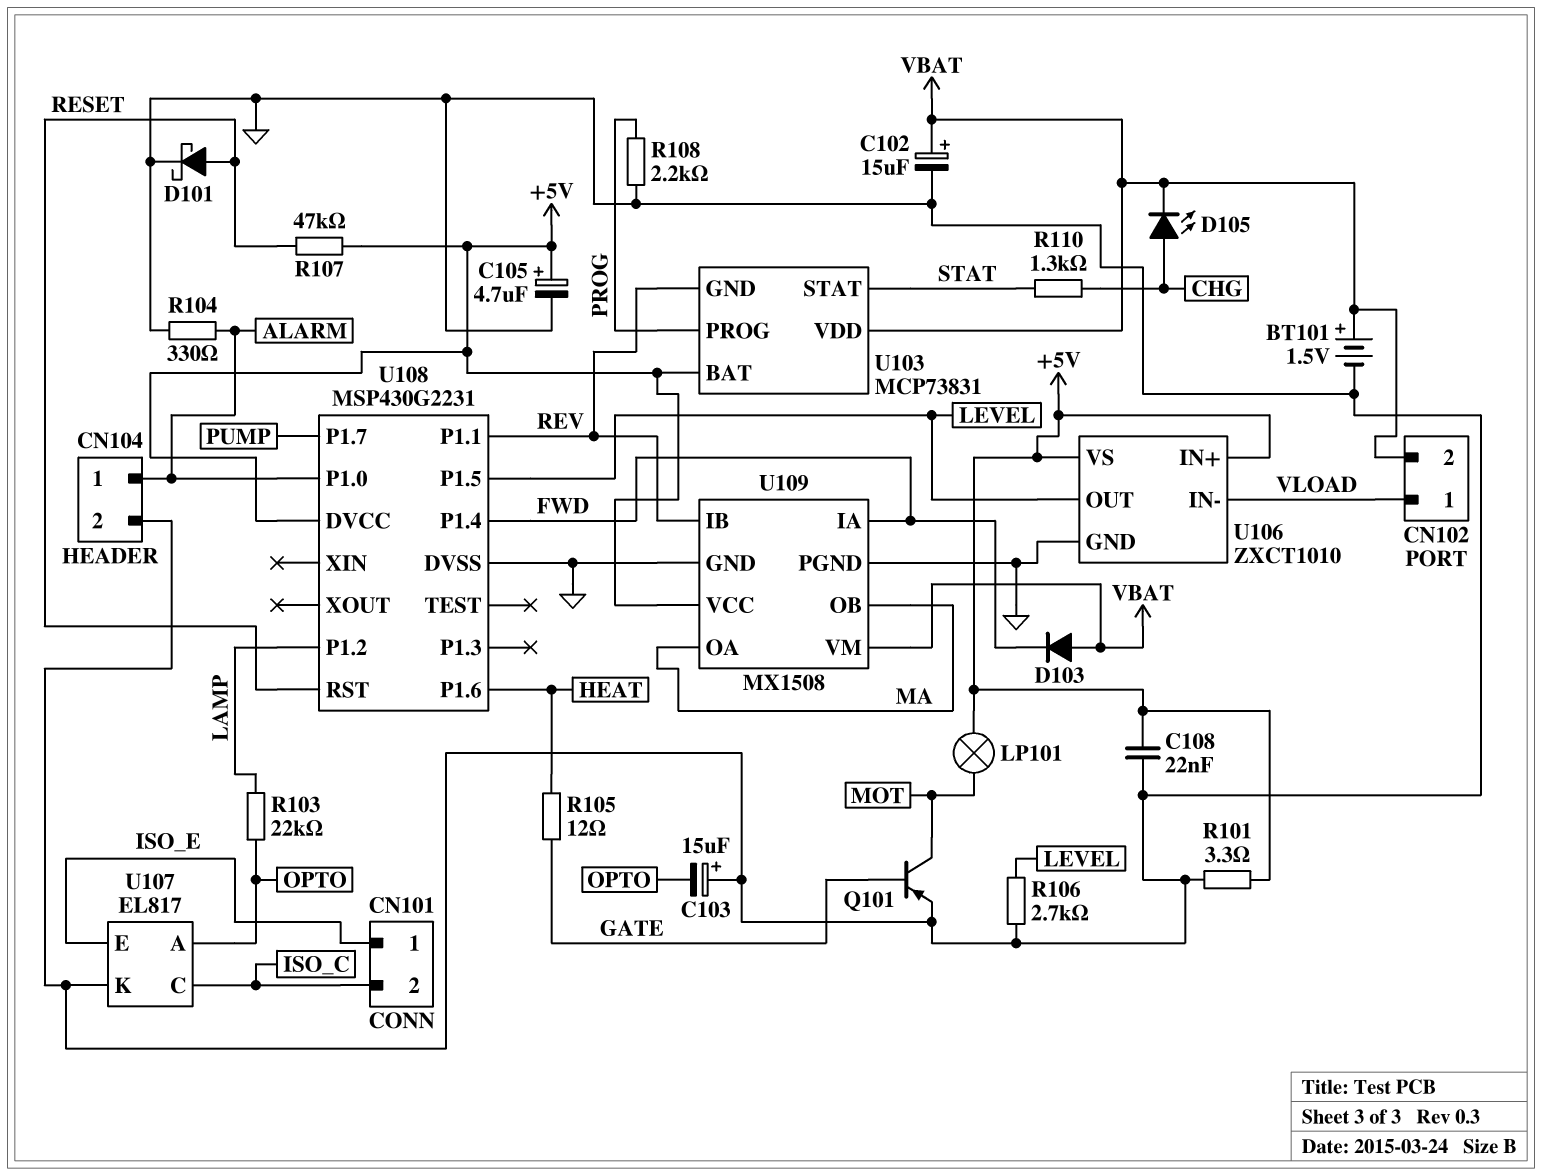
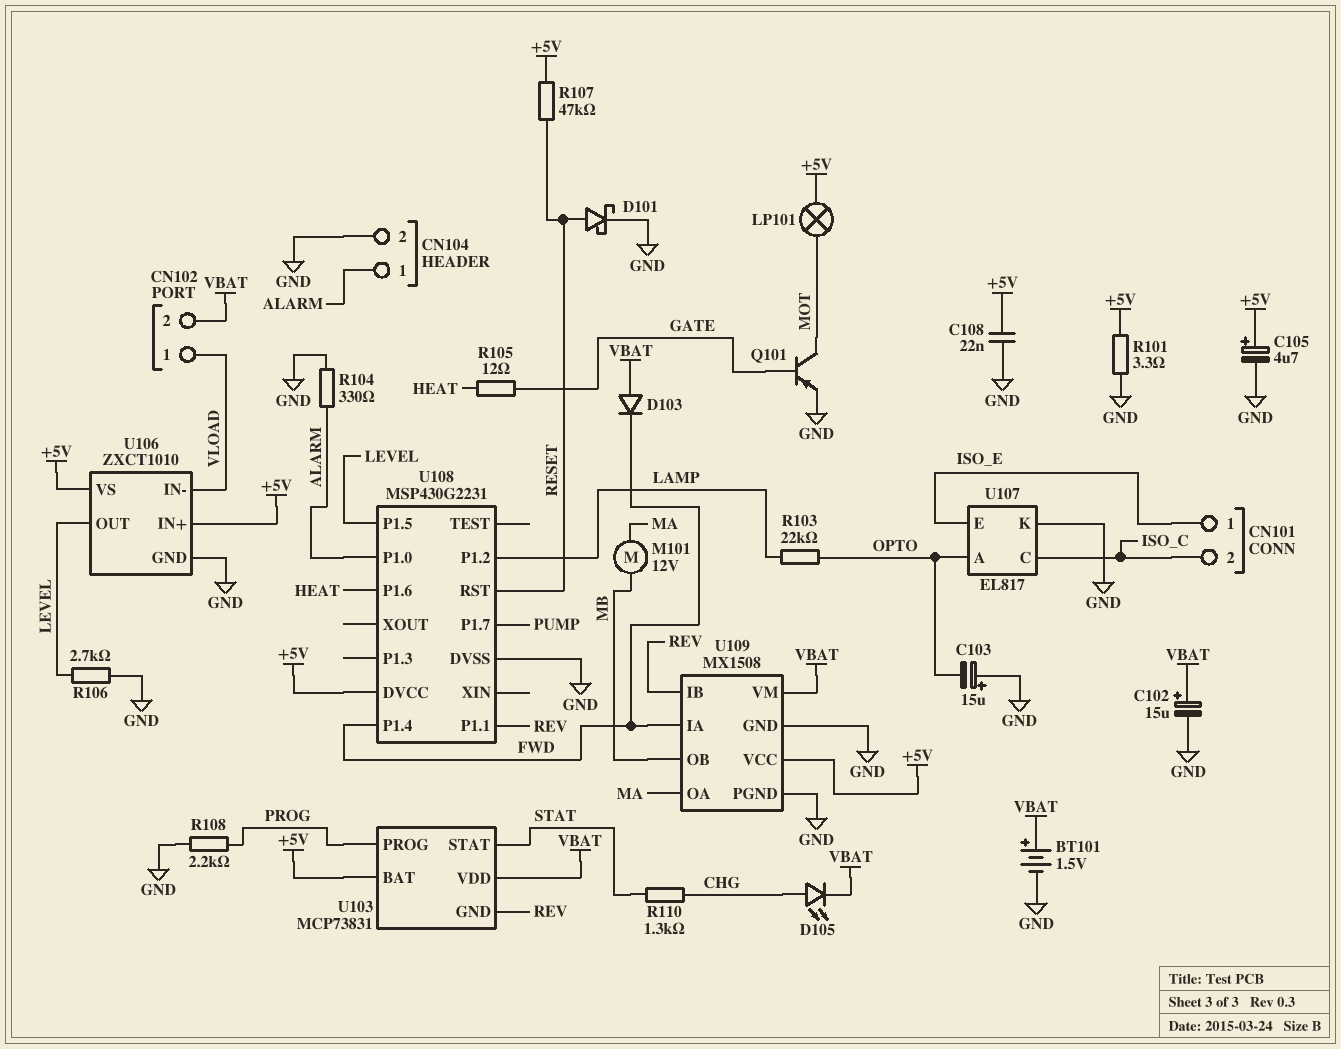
M101: none -> motor 12V (MA, MB)
U109 pin OB: MA -> MB

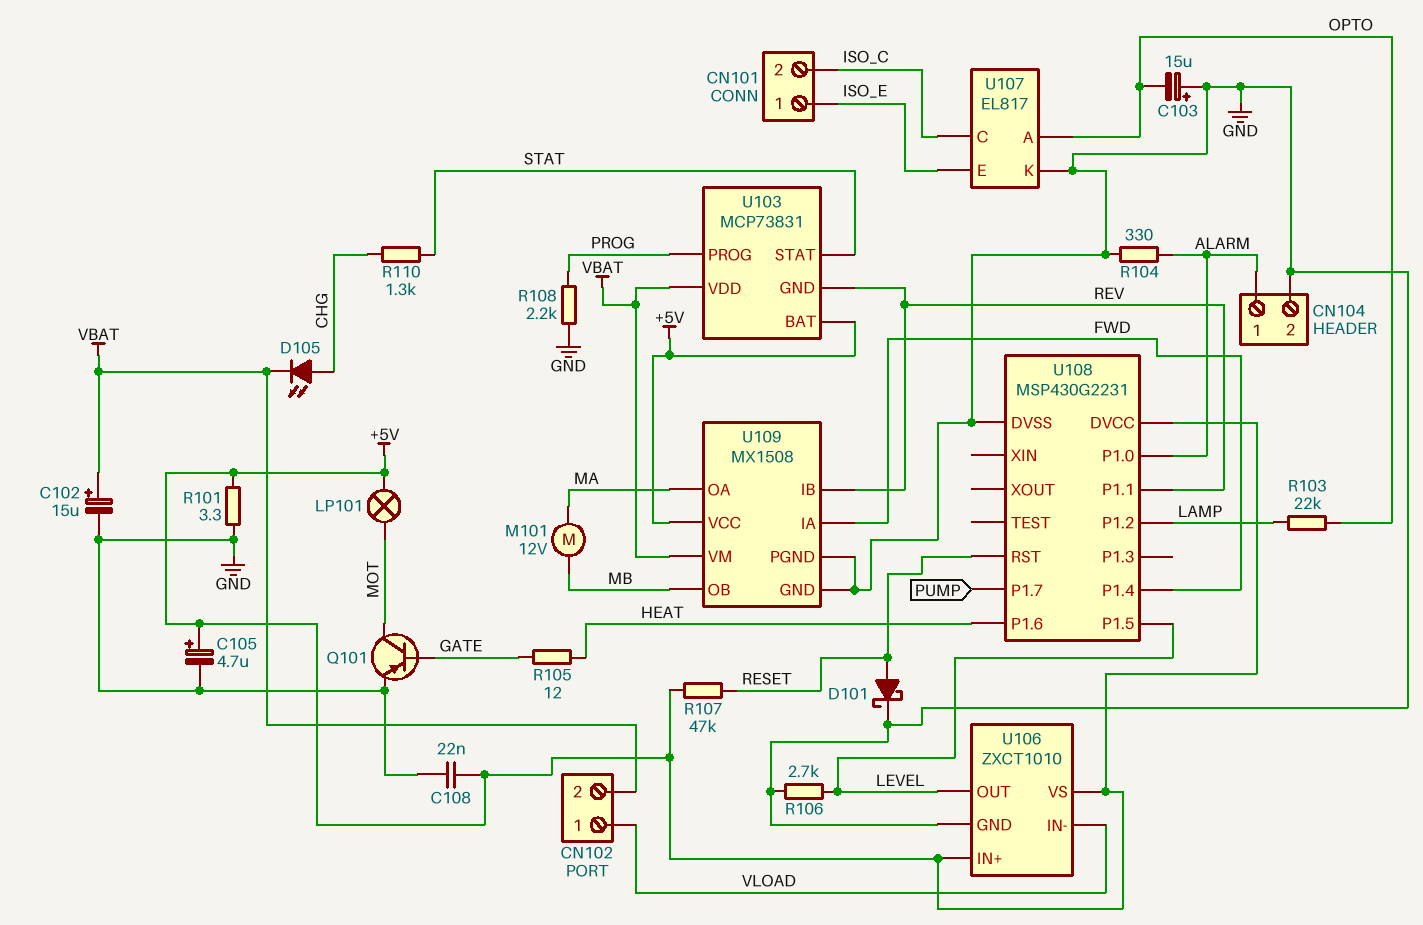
BT101: 1.5V (plus VBAT, minus GND) -> none
D103: diode (A VBAT, K FWD) -> none

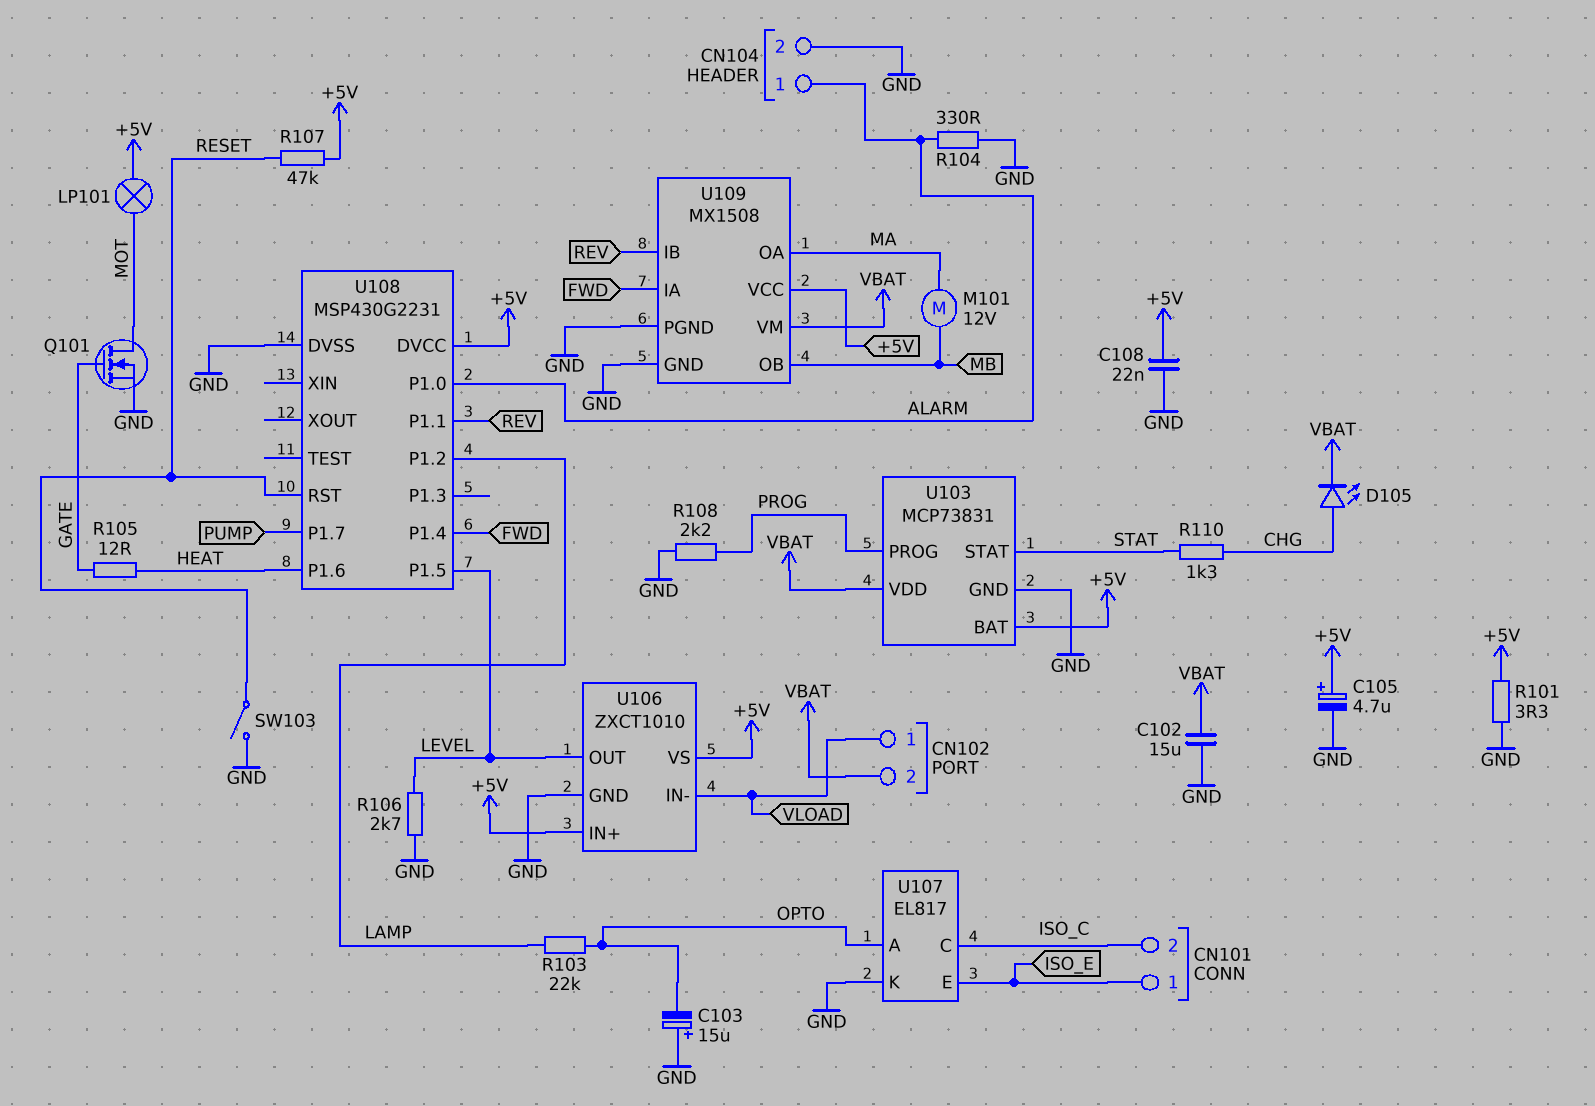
C102: 15uF (plus VBAT, minus GND) -> 15uF (GND, VBAT)
D101: schottky (A RESET, K GND) -> none
Q101: PNP (B GATE, C MOT, E GND) -> NMOS (G GATE, D MOT, S GND)
SW103: none -> switch (GND, RESET)
U103 pin GND: REV -> GND

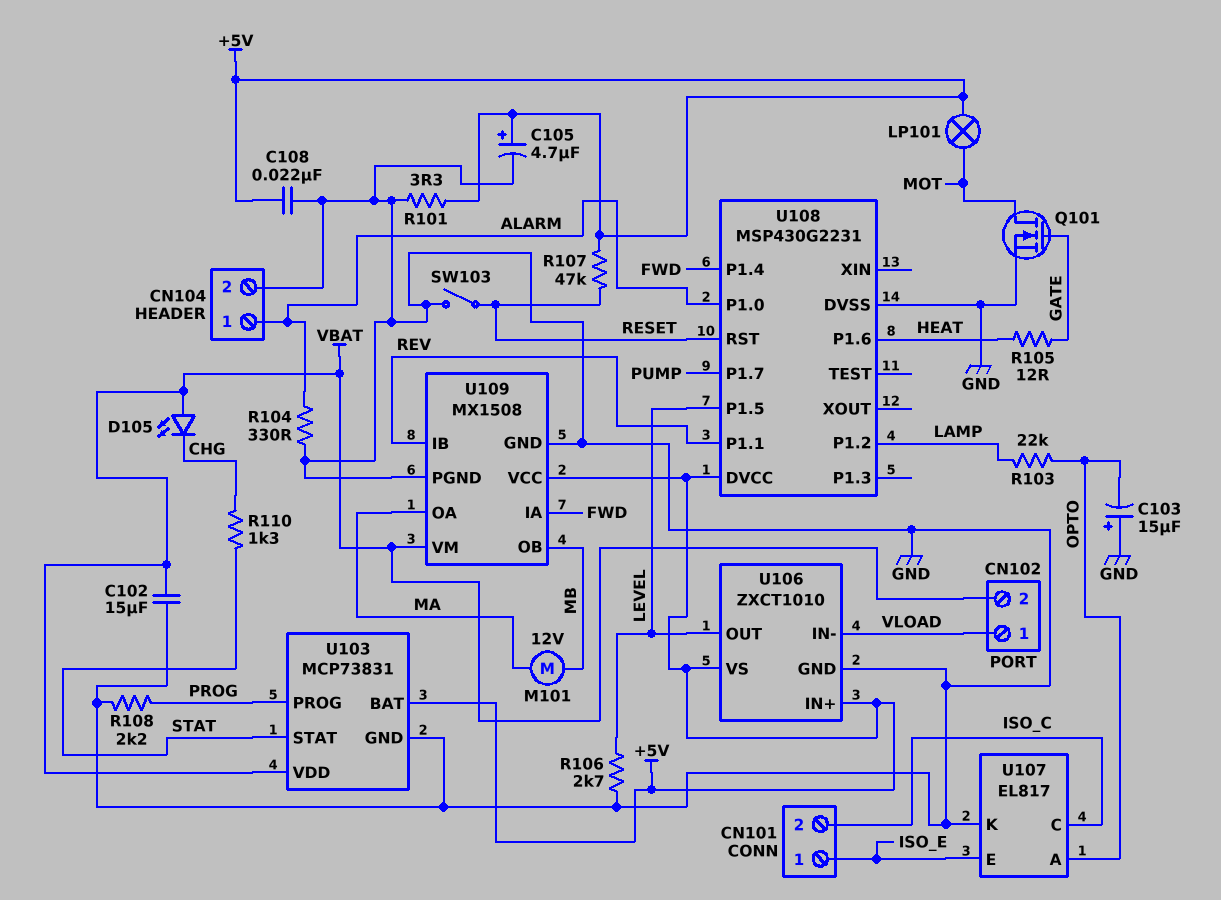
D105: LED (A CHG, K VBAT) -> LED (A VBAT, K CHG)

